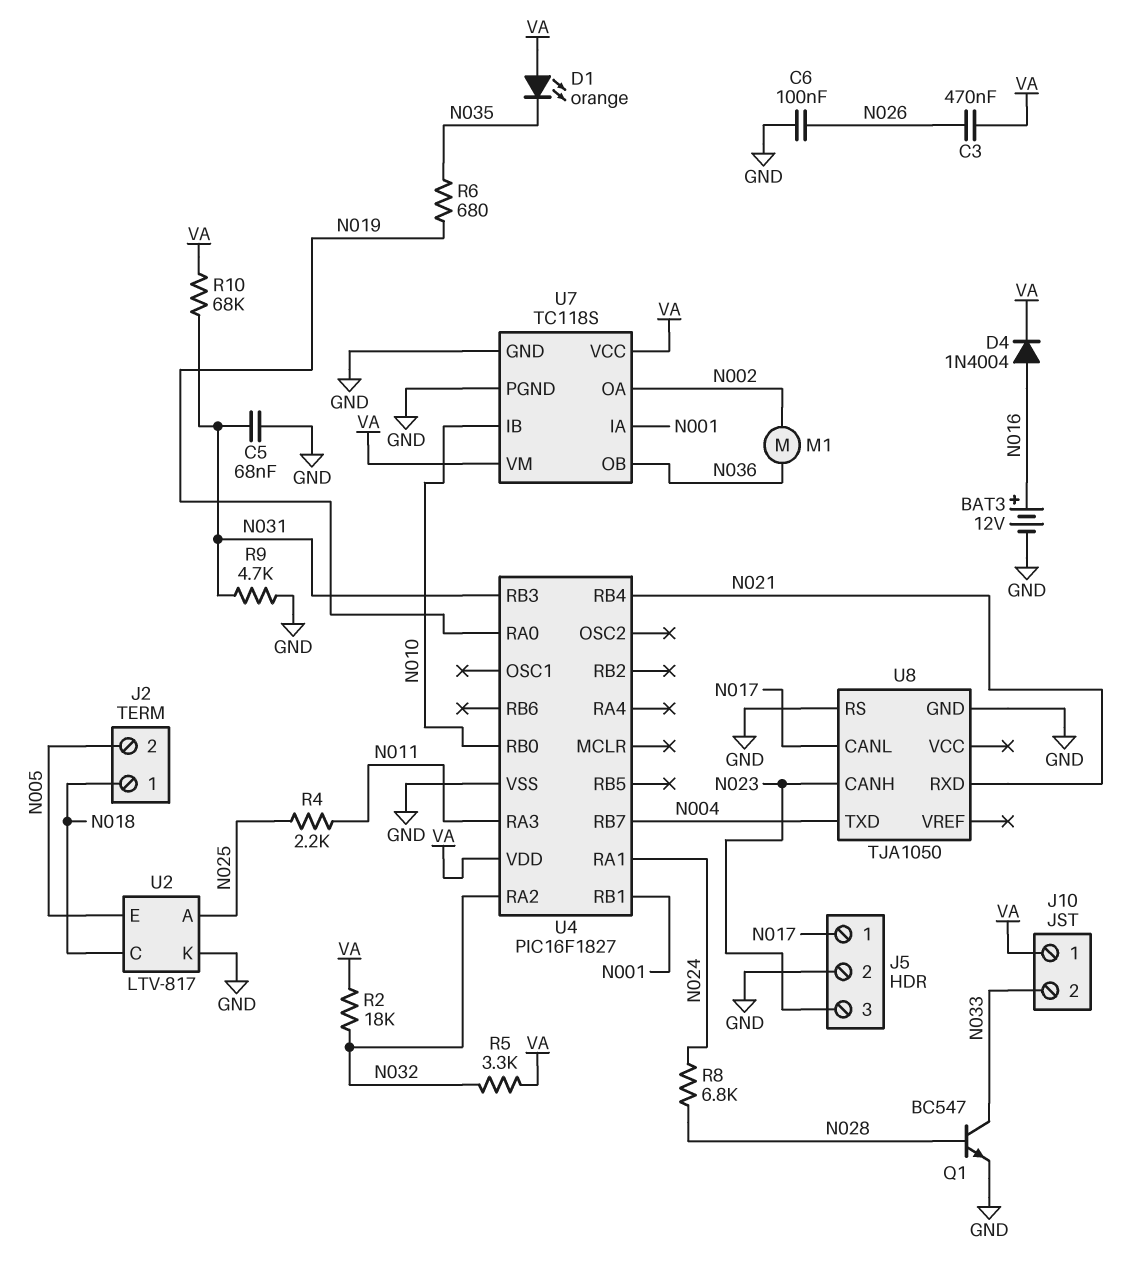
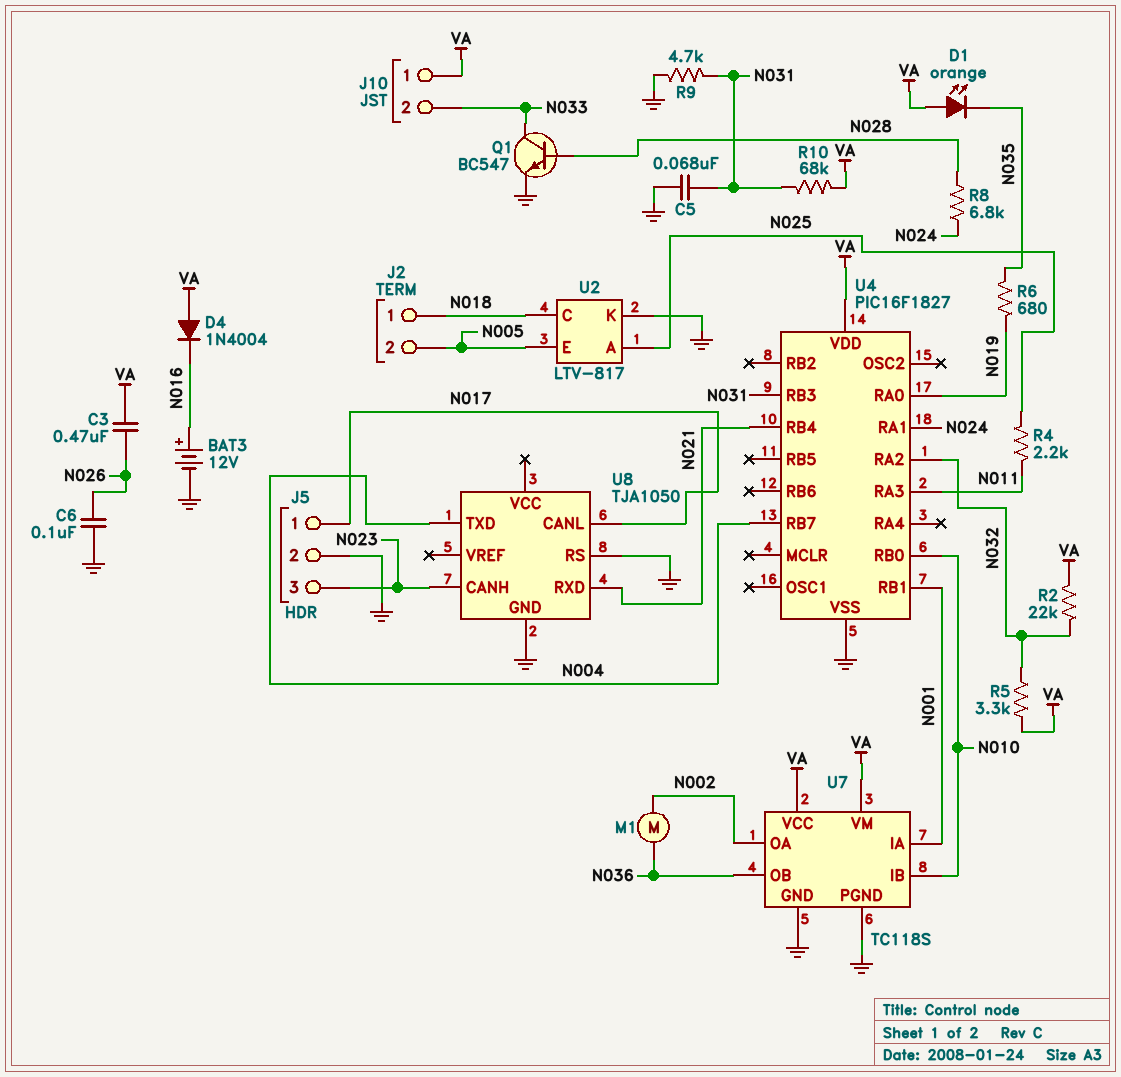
D4: diode 1N4004 (A N016, K VA) -> diode 1N4004 (A VA, K N016)
R2: 18k (N032, VA) -> 22k (N032, VA)

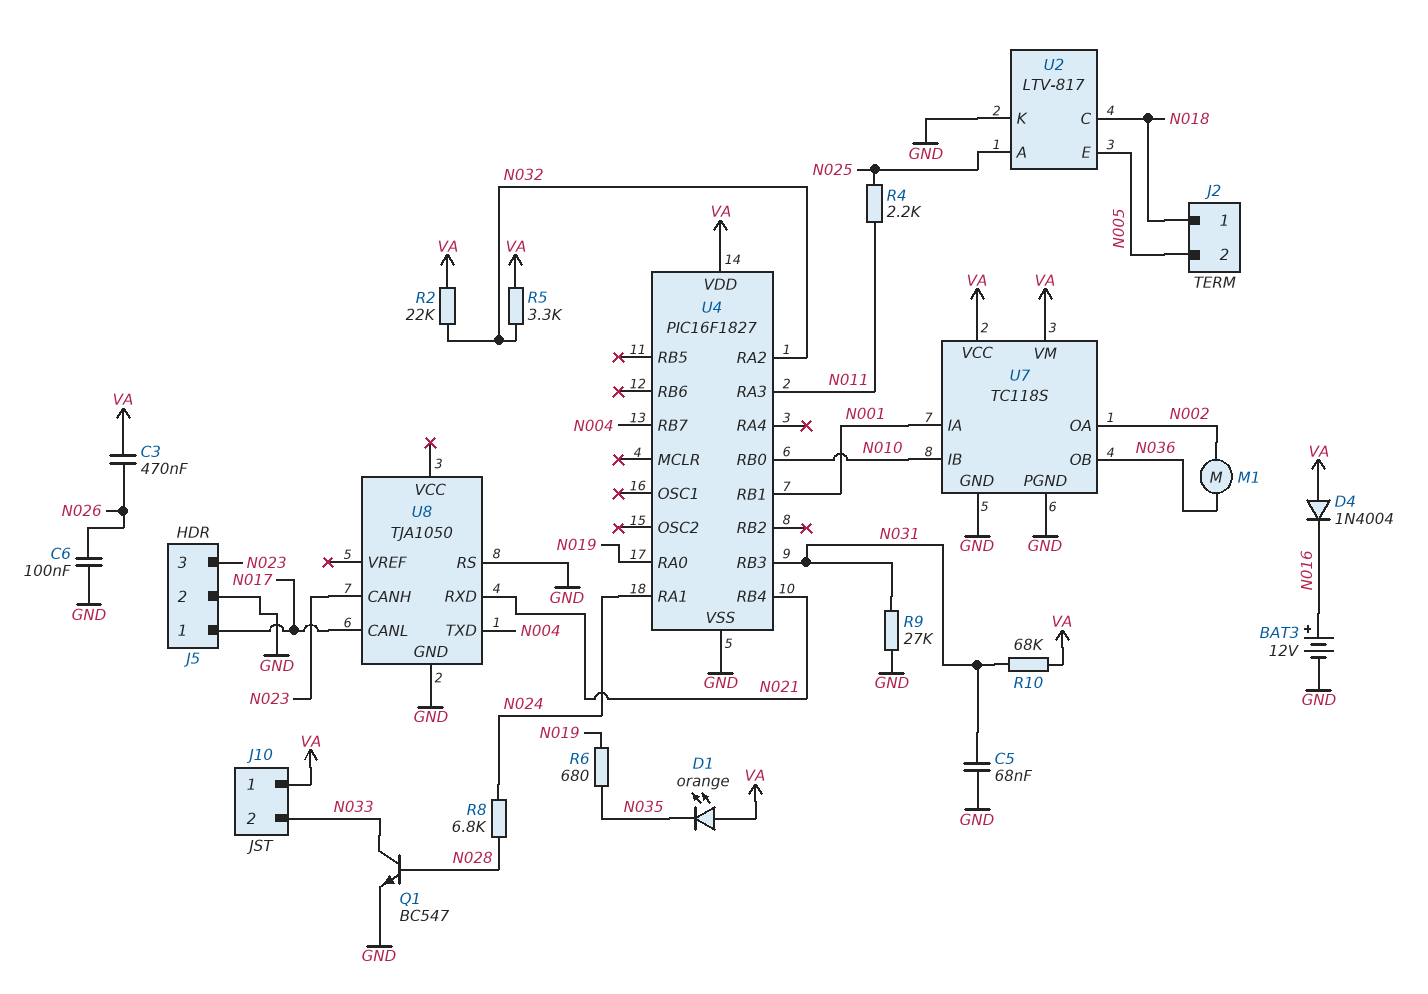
R9: 4.7k (GND, N031) -> 27k (GND, N031)

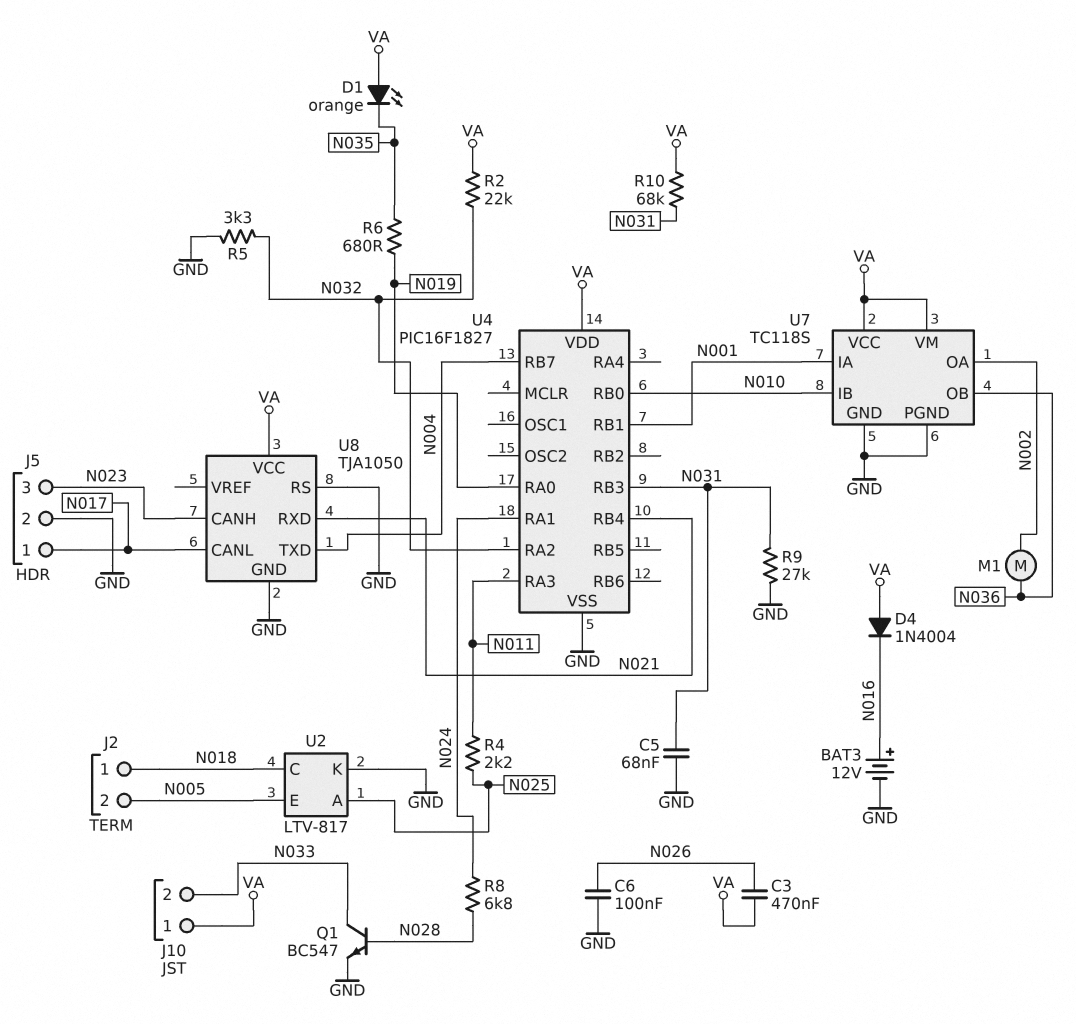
R5: 3.3k (N032, VA) -> 3.3k (GND, N032)
U8 pin VCC: none -> VA

